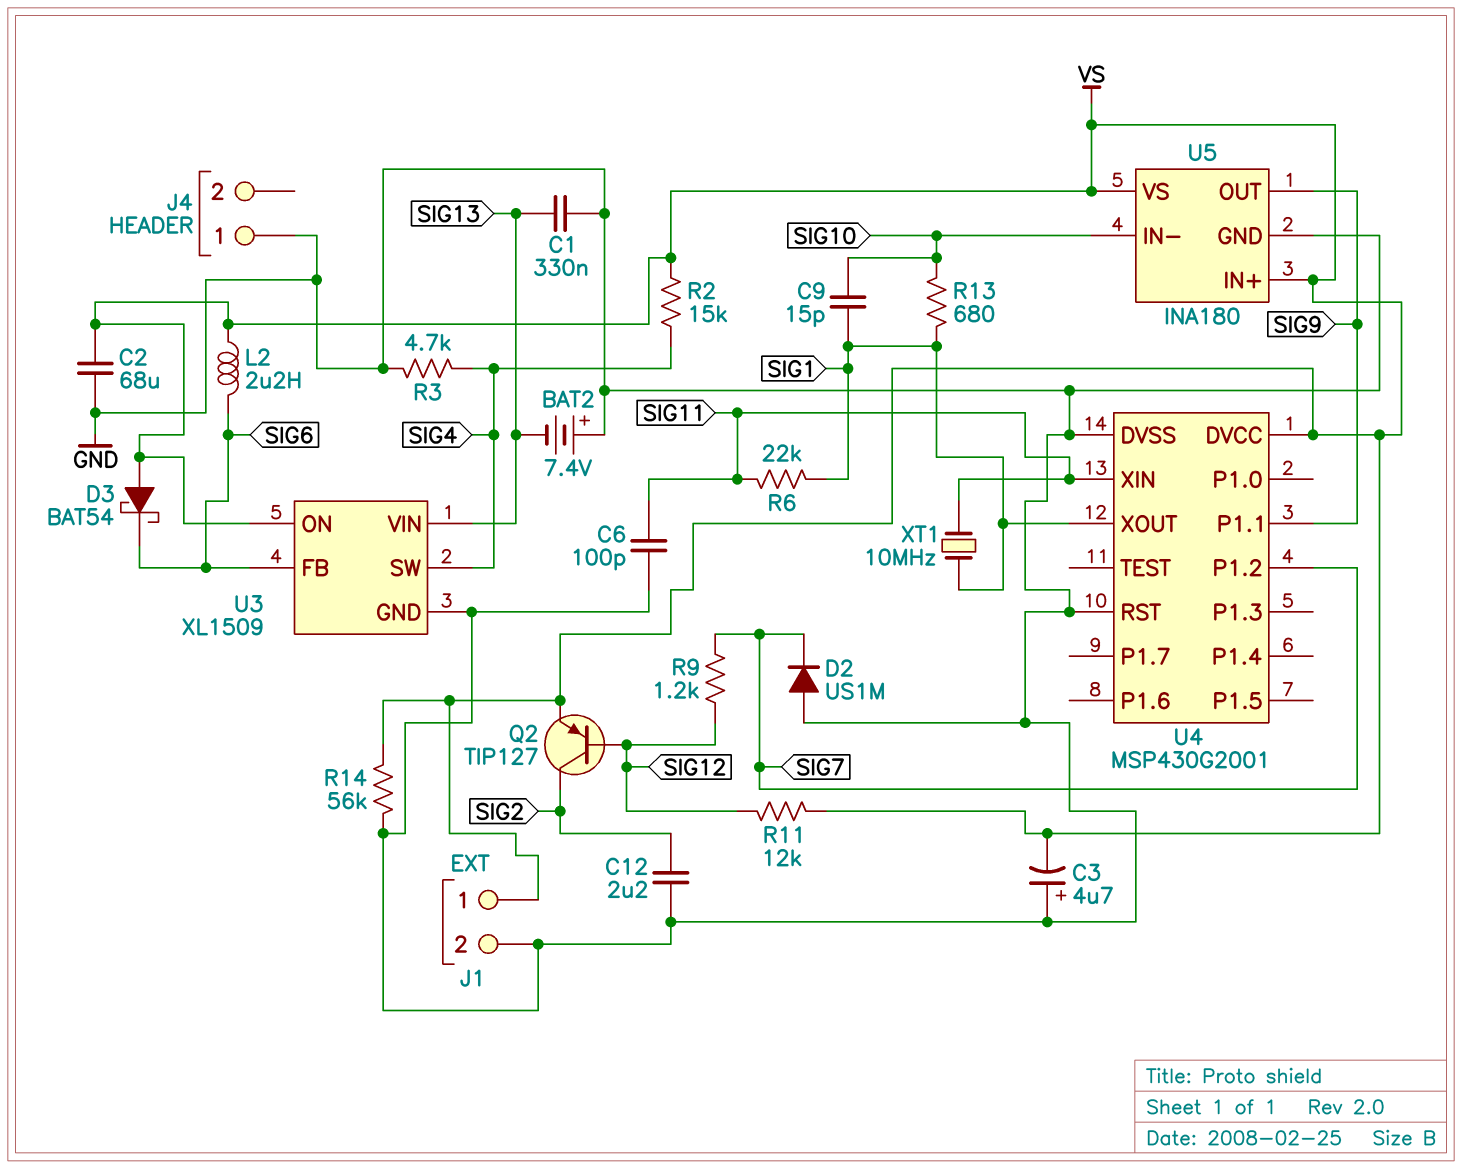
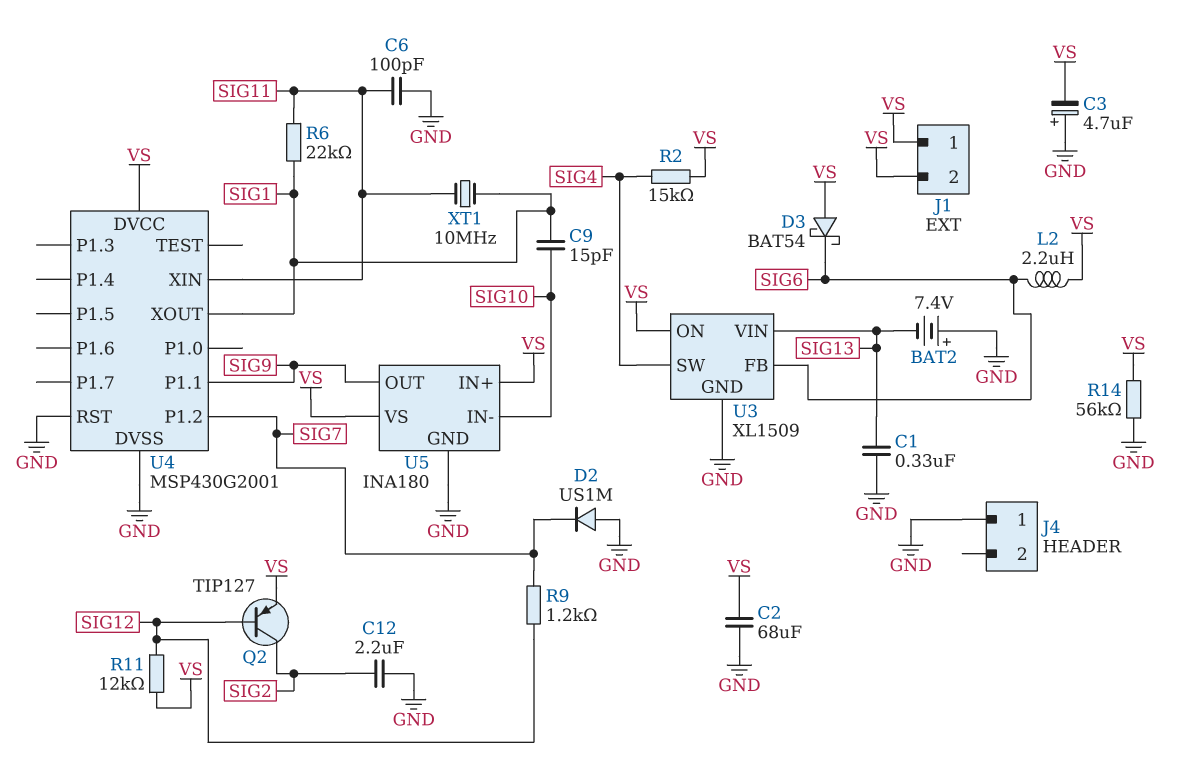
J1 pin 2: GND -> VS
R3: 4.7k (GND, SIG4) -> none
R13: 680 (SIG1, SIG10) -> none

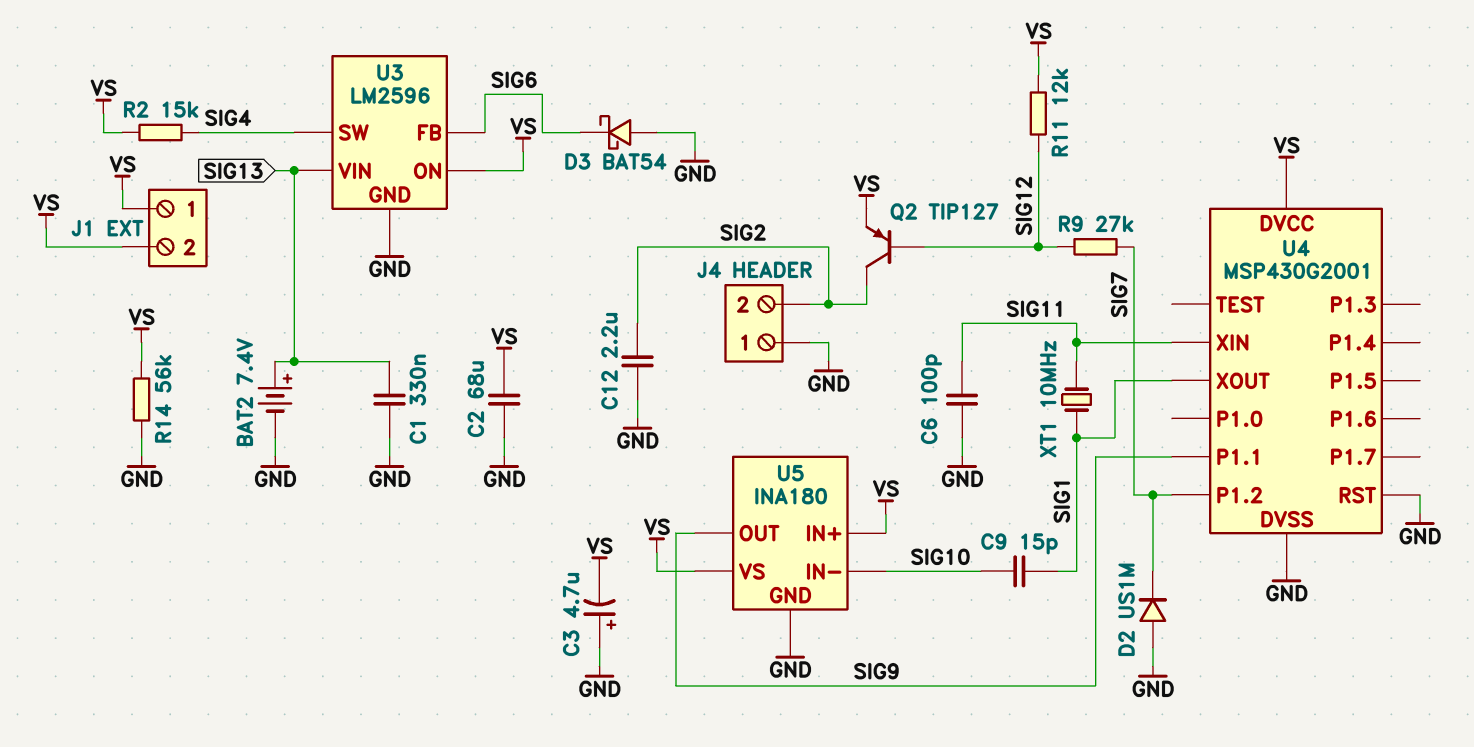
BAT2: 7.4V (plus GND, minus SIG13) -> 7.4V (plus SIG13, minus GND)
D3: schottky BAT54 (A VS, K SIG6) -> schottky BAT54 (A GND, K SIG6)
J4 pin 2: none -> SIG2
L2: 2.2uH (SIG6, VS) -> none
R6: 22k (SIG1, SIG11) -> none
R9: 1.2k (SIG7, SIG12) -> 27k (SIG7, SIG12)
U3: XL1509 -> LM2596

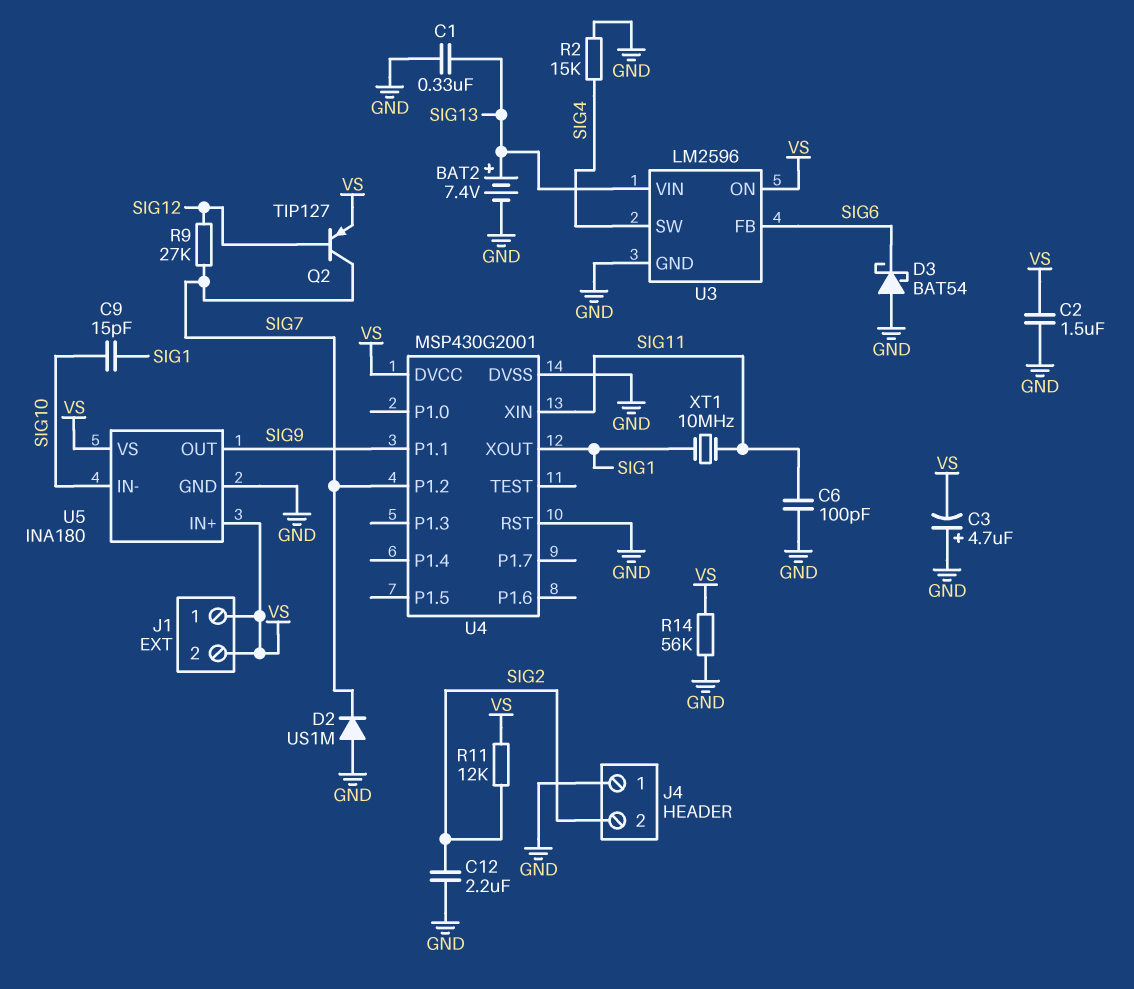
C2: 68uF (GND, VS) -> 1.5uF (GND, VS)
Q2: PNP TIP127 (B SIG12, C SIG2, E VS) -> PNP TIP127 (B SIG12, C SIG7, E VS)
R2: 15k (SIG4, VS) -> 15k (GND, SIG4)
R11: 12k (SIG12, VS) -> 12k (SIG2, VS)

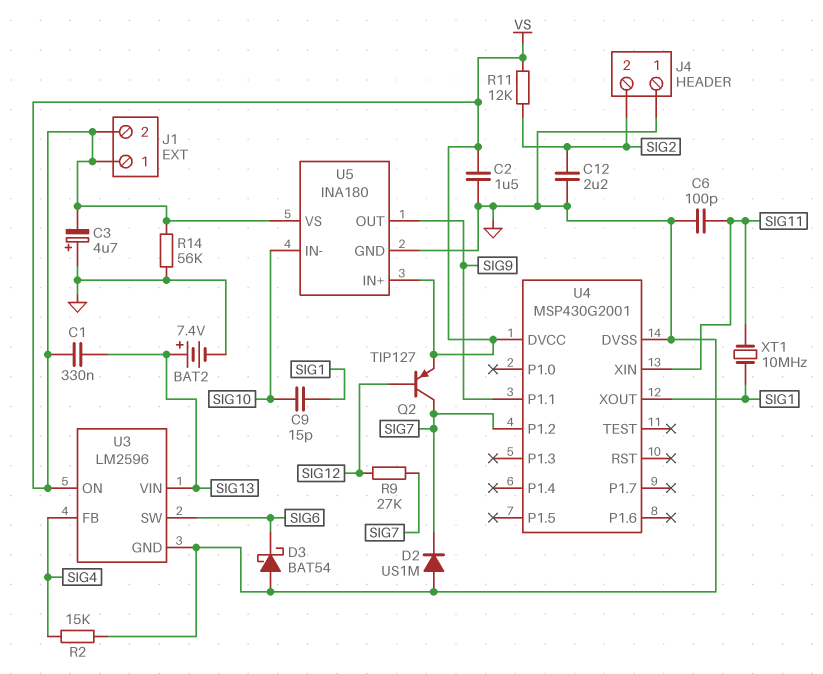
C1: 330nF (GND, SIG13) -> 330nF (SIG13, VS)
U3 pin FB: SIG6 -> SIG4
U3 pin SW: SIG4 -> SIG6
U4 pin RST: GND -> none

